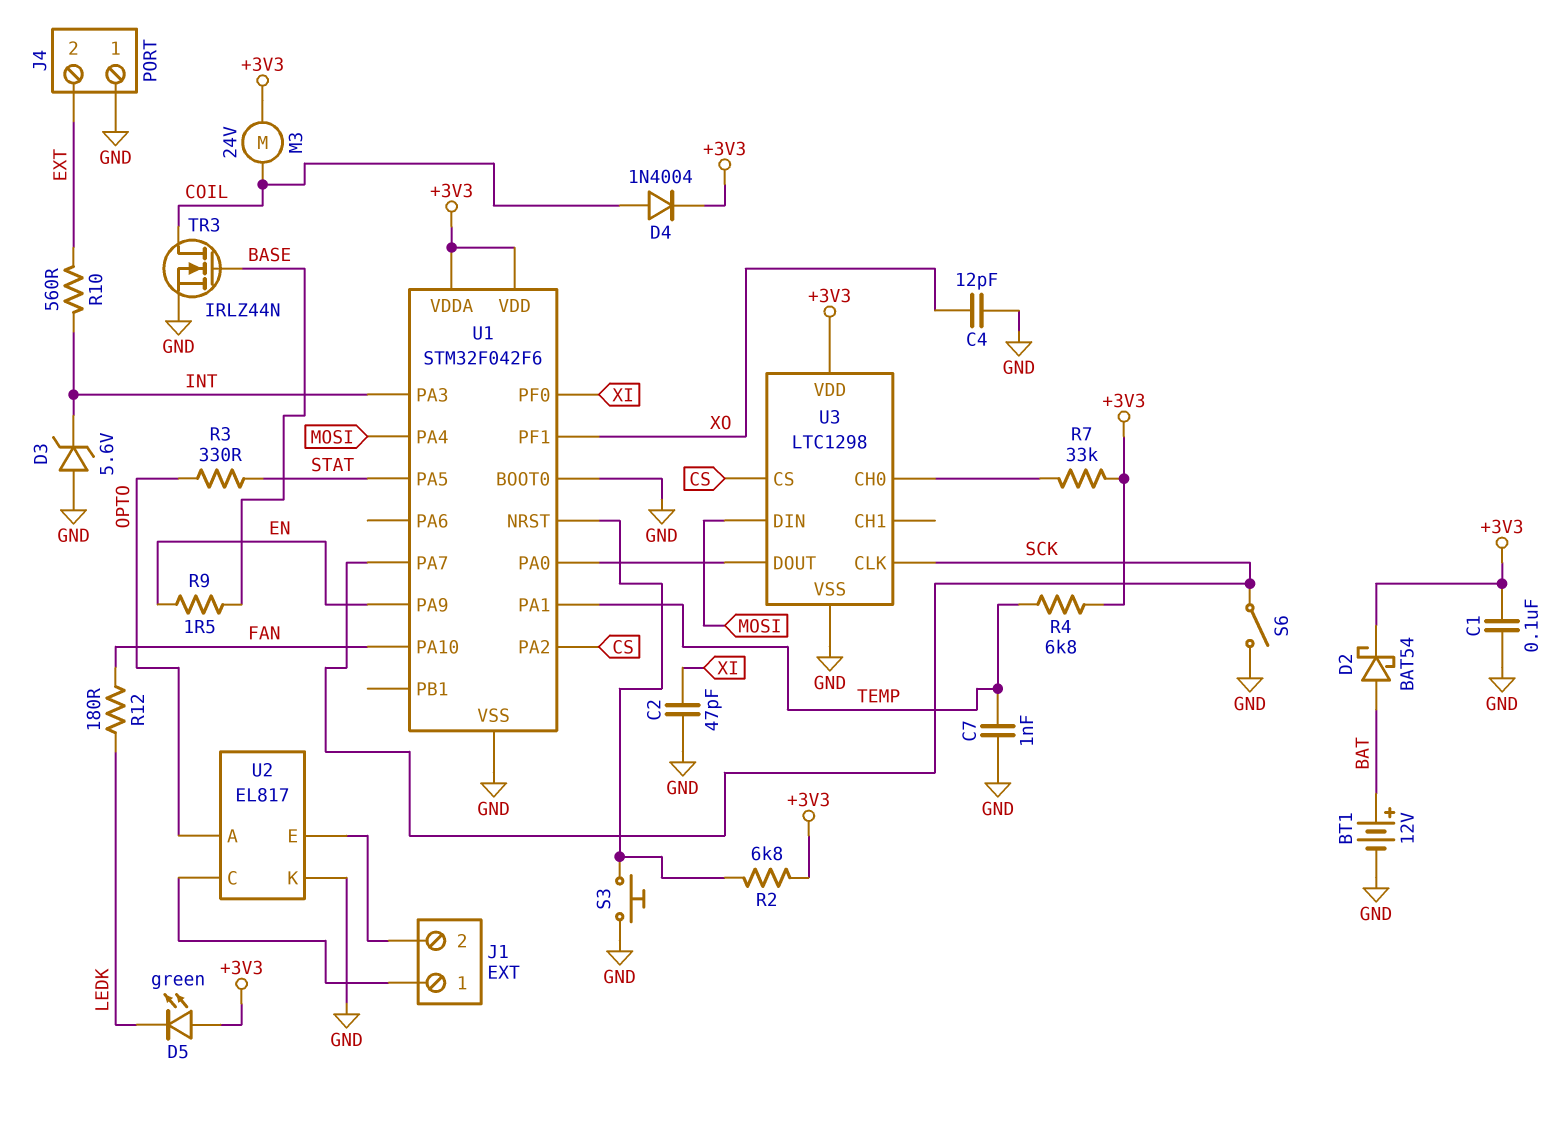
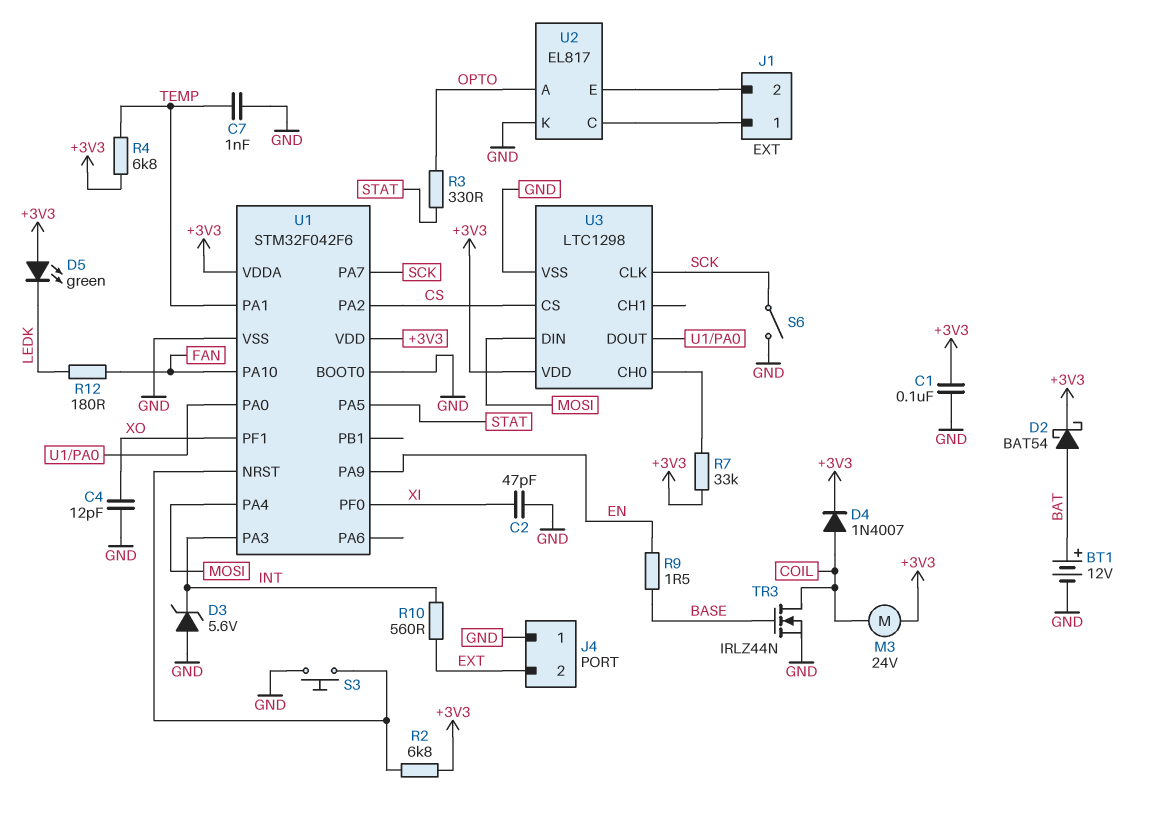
D4: diode 1N4004 (A COIL, K +3V3) -> diode 1N4007 (A COIL, K +3V3)

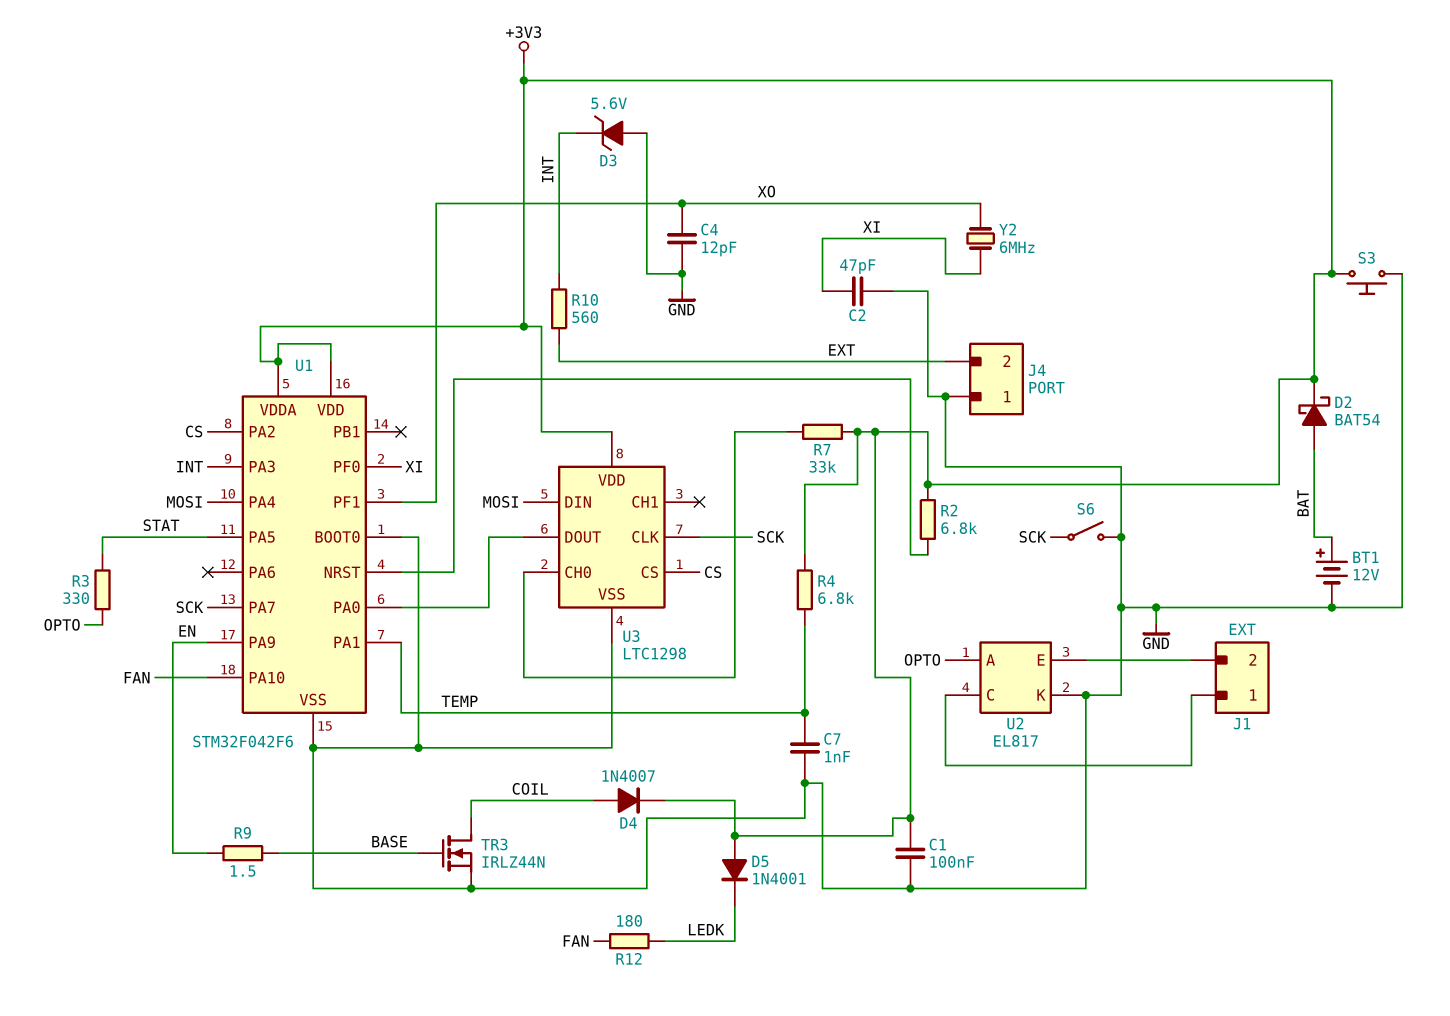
D5: LED green (A +3V3, K LEDK) -> diode 1N4001 (A +3V3, K LEDK)
M3: motor 24V (+3V3, COIL) -> none
S3: button (GND, U1/NRST) -> button (+3V3, GND)
Y2: none -> 6MHz (XI, XO)

